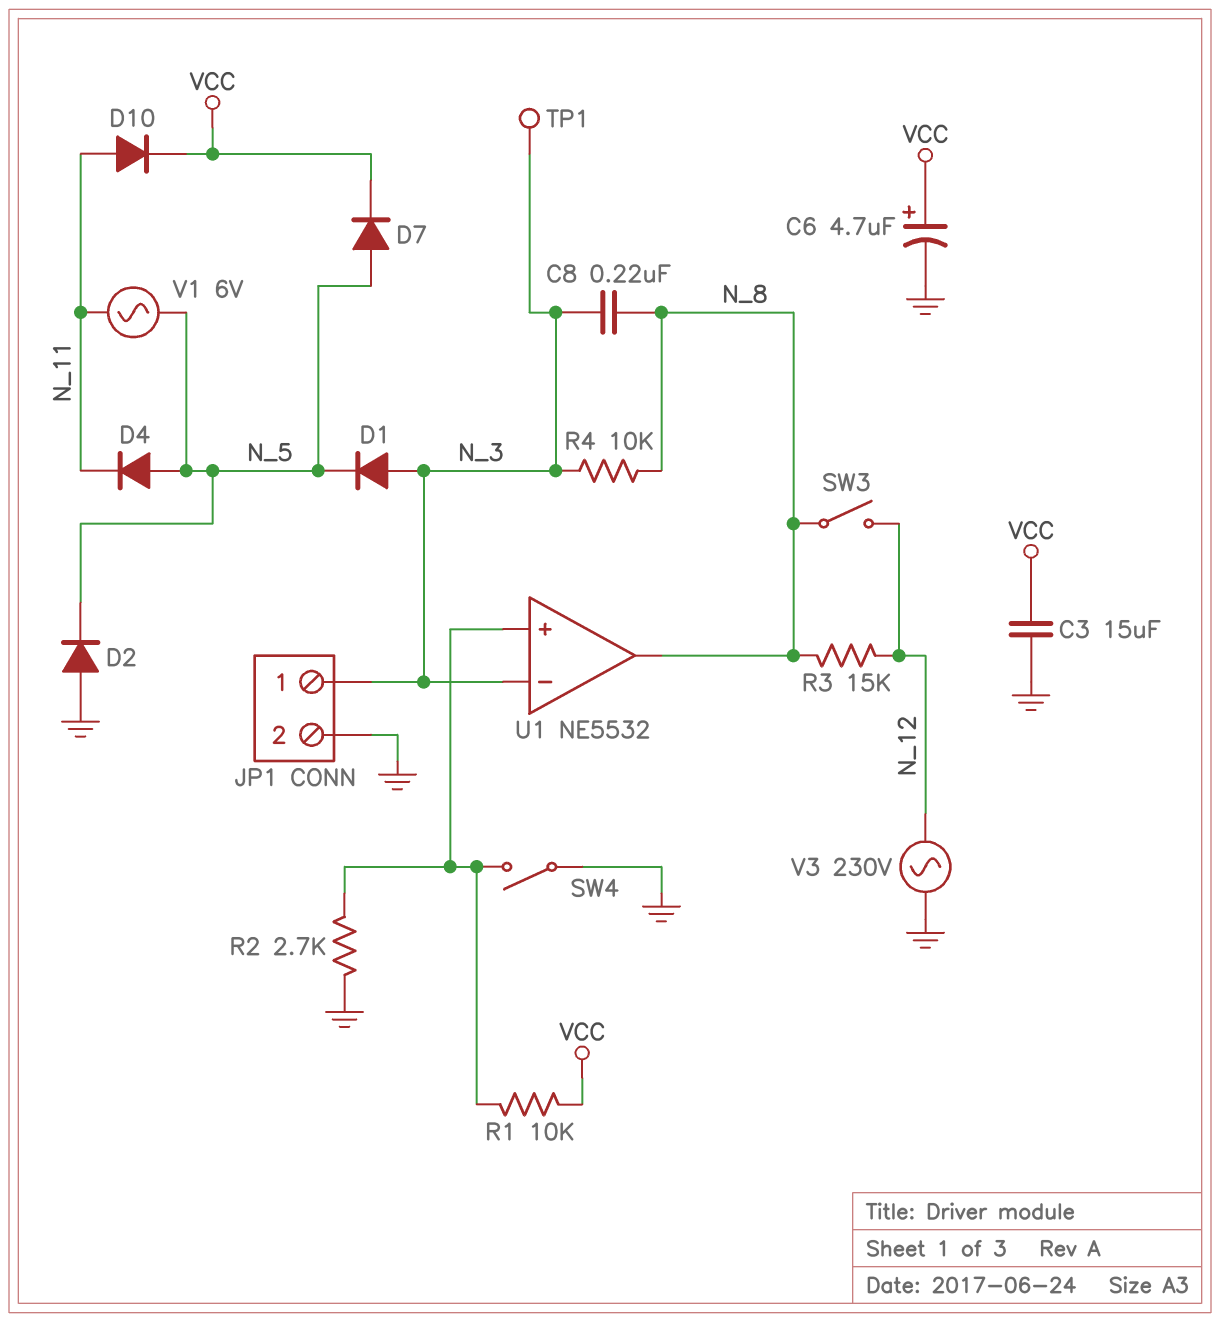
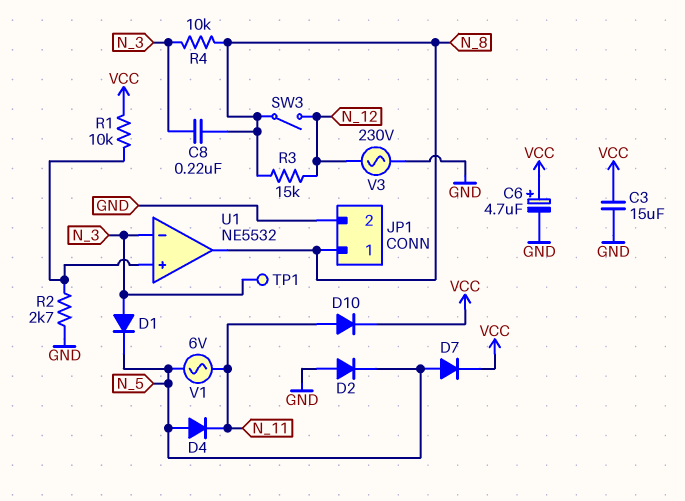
JP1 pin 1: N_3 -> N_8
SW4: switch (GND, U1/in+) -> none

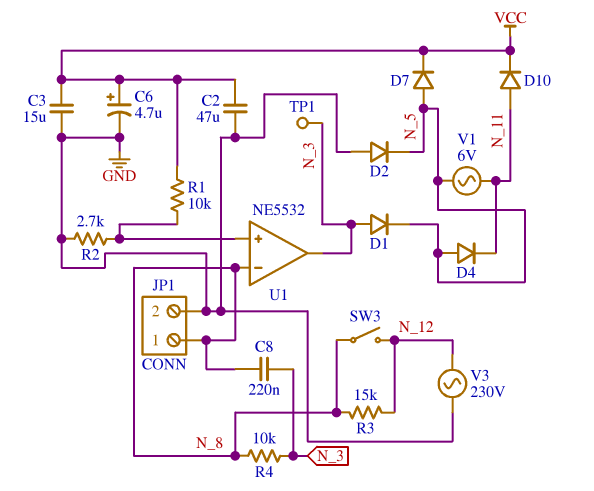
C2: none -> 47uF (GND, VCC)
U1 pin in-: N_3 -> N_8
U1 pin out: N_8 -> N_3

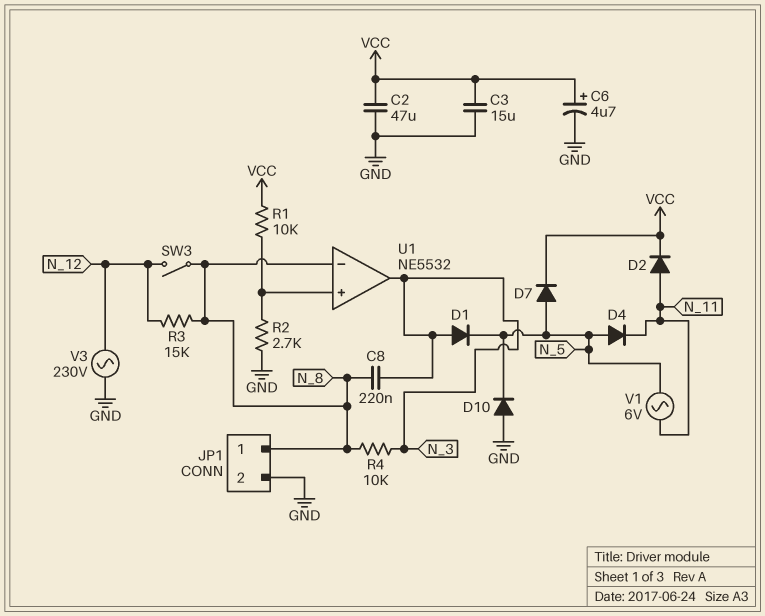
D2: diode (A GND, K N_5) -> diode (A N_11, K VCC)
D10: diode (A N_11, K VCC) -> diode (A GND, K N_5)
TP1: test point (N_3) -> none

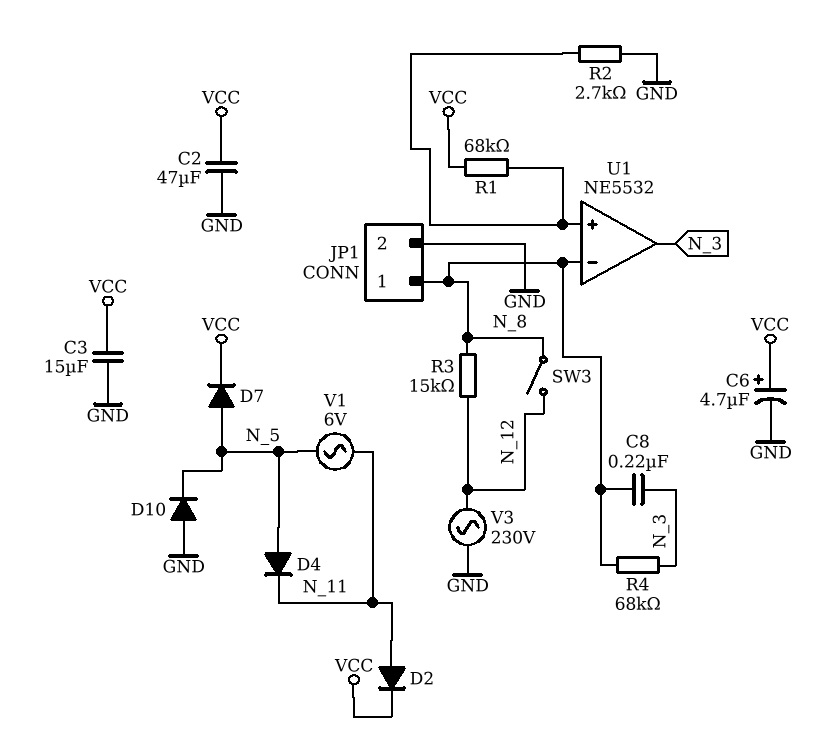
D1: diode (A N_3, K N_5) -> none
R1: 10k (U1/in+, VCC) -> 68k (U1/in+, VCC)
R4: 10k (N_3, N_8) -> 68k (N_3, N_8)

